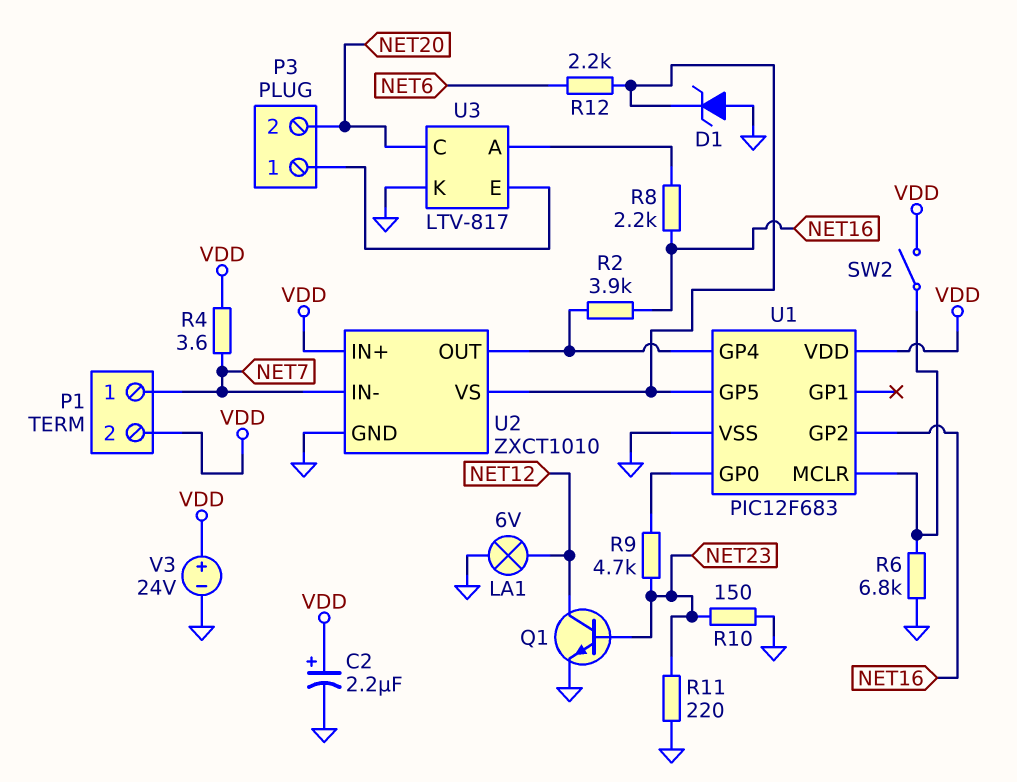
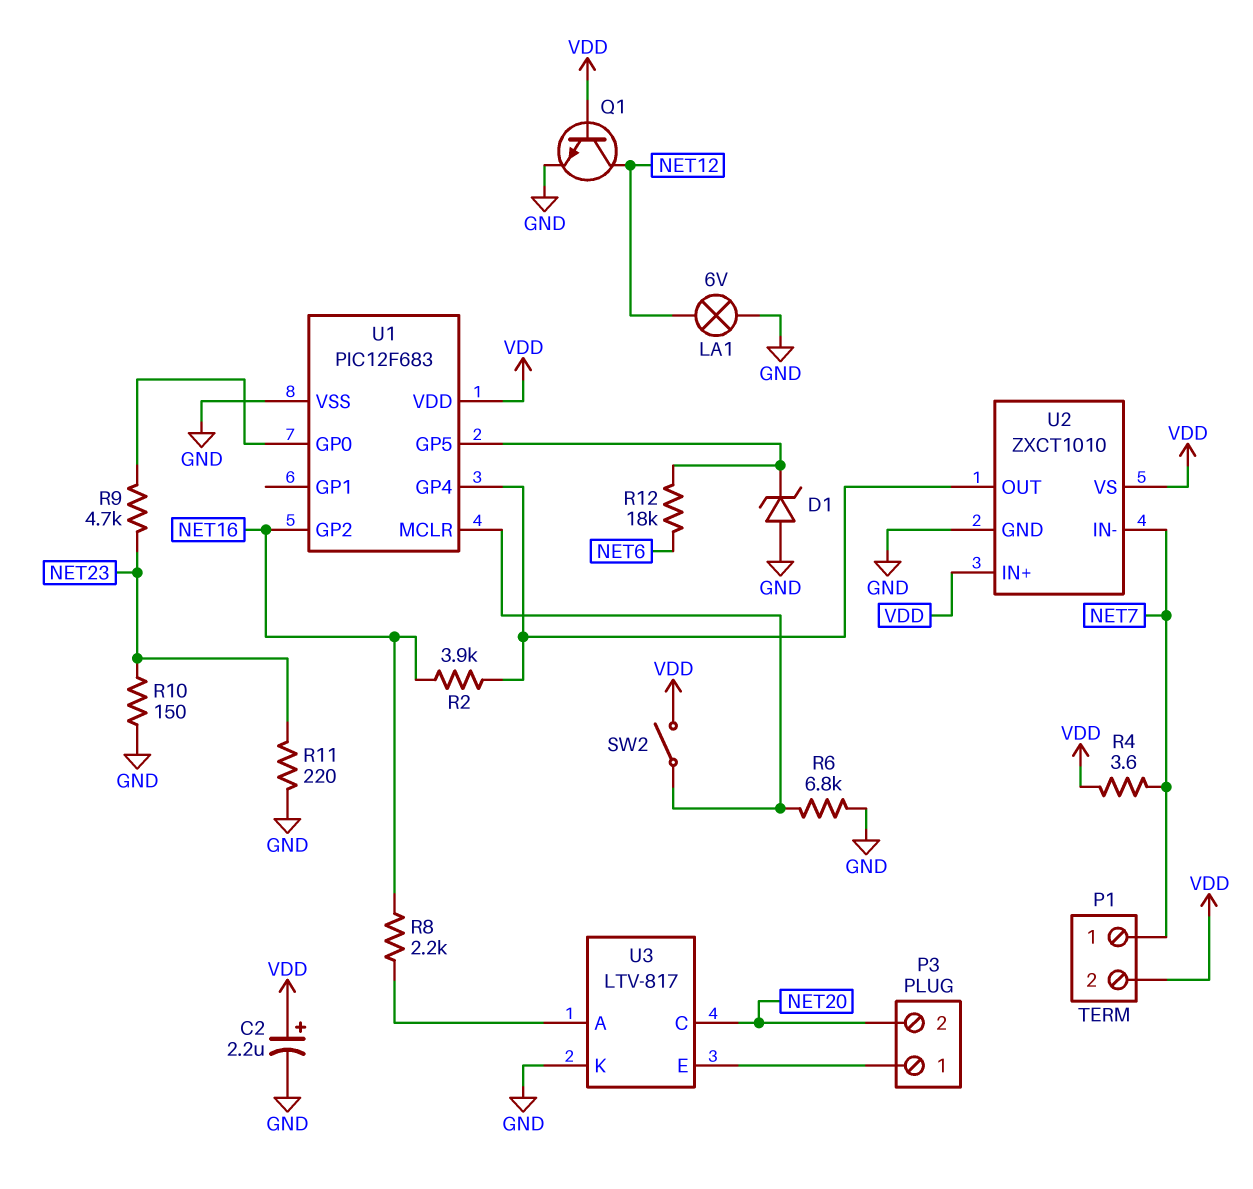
Q1: NPN (B NET23, C NET12, E GND) -> NPN (B VDD, C NET12, E GND)
R12: 2.2k (NET6, U1/GP5) -> 18k (NET6, U1/GP5)
U2 pin VS: U1/GP5 -> VDD
V3: 24V (plus VDD, minus GND) -> none

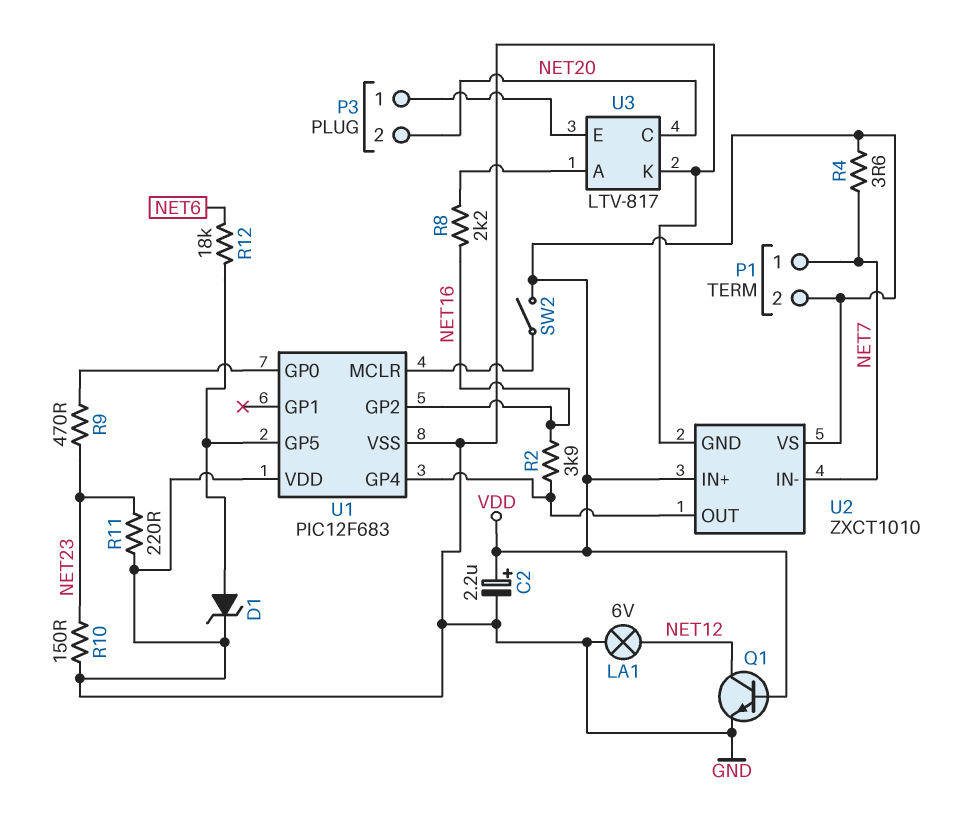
D1: zener (A GND, K U1/GP5) -> zener (A U1/GP5, K GND)
R6: 6.8k (GND, U1/MCLR) -> none
R9: 4.7k (NET23, U1/GP0) -> 470 (NET23, U1/GP0)
U1 pin VDD: VDD -> GND

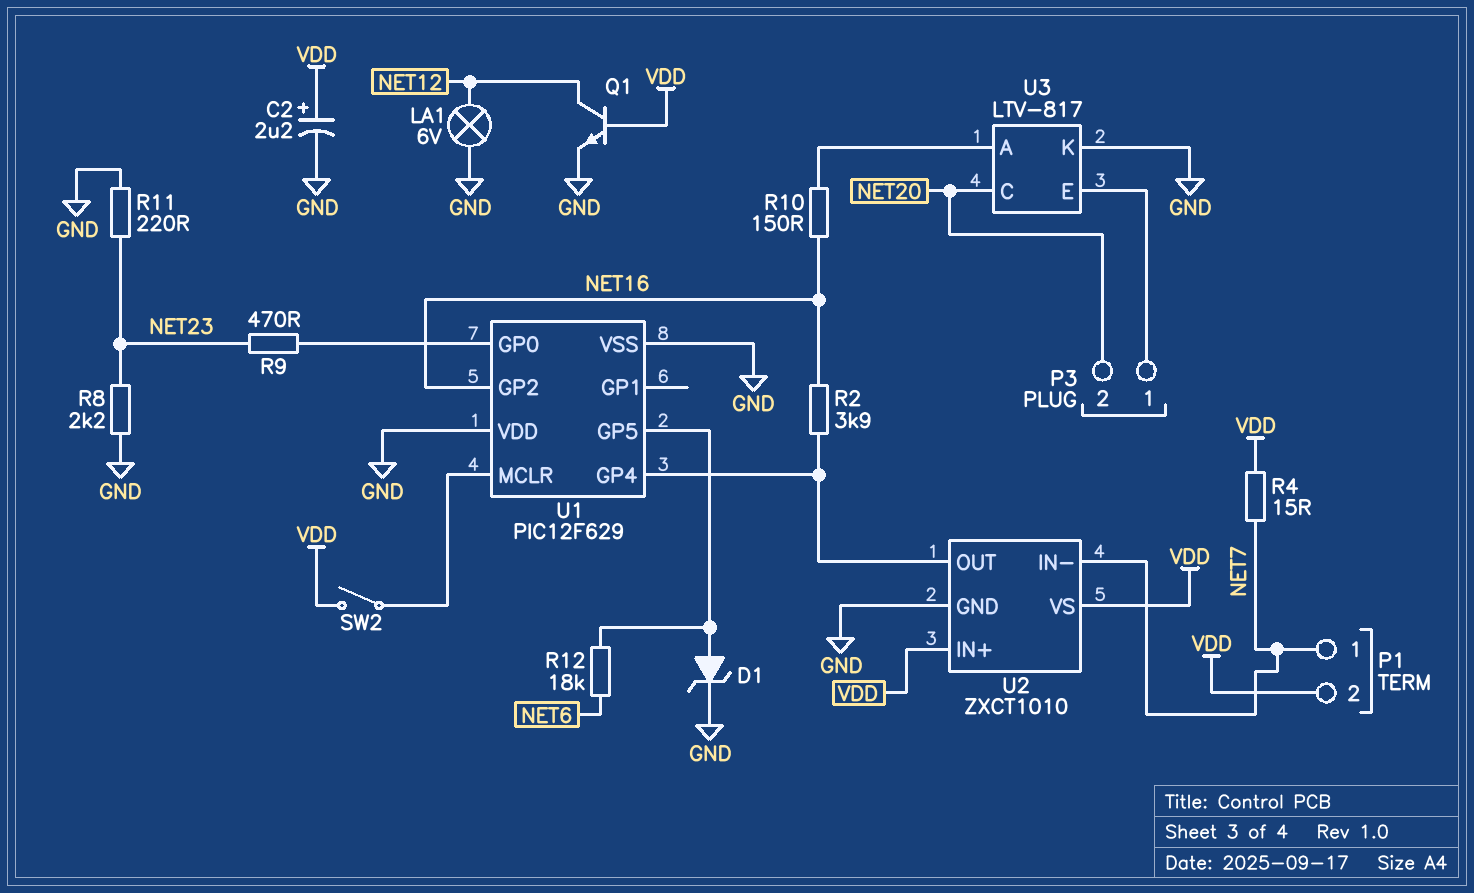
R4: 3.6 (NET7, VDD) -> 15 (NET7, VDD)
R8: 2.2k (NET16, U3/A) -> 2.2k (GND, NET23)
R10: 150 (GND, NET23) -> 150 (NET16, U3/A)
U1: PIC12F683 -> PIC12F629

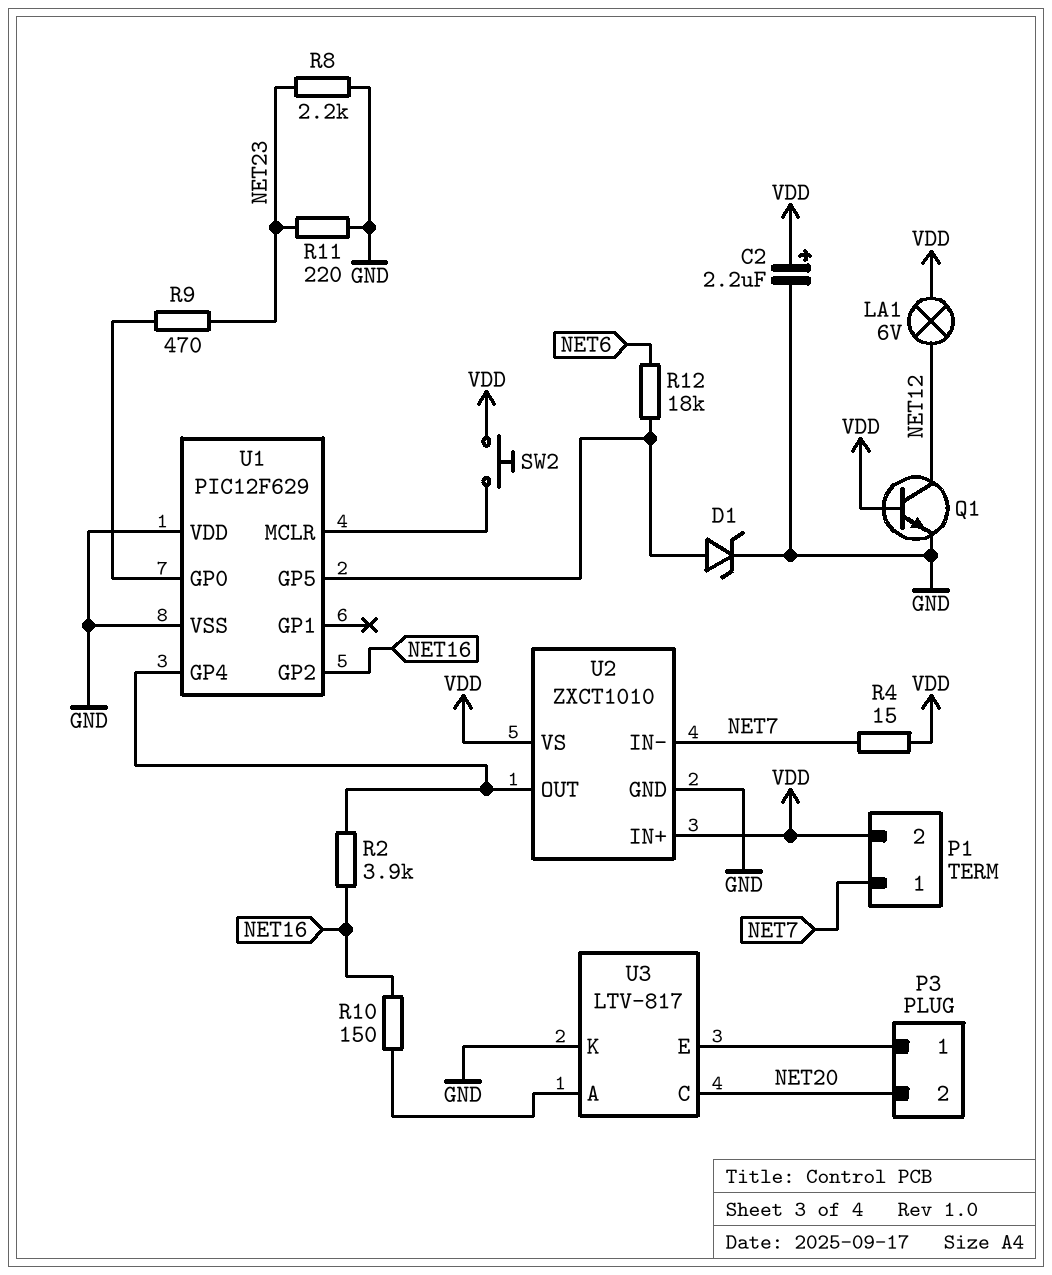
LA1: lamp 6V (GND, NET12) -> lamp 6V (NET12, VDD)
SW2: switch (U1/MCLR, VDD) -> button (U1/MCLR, VDD)

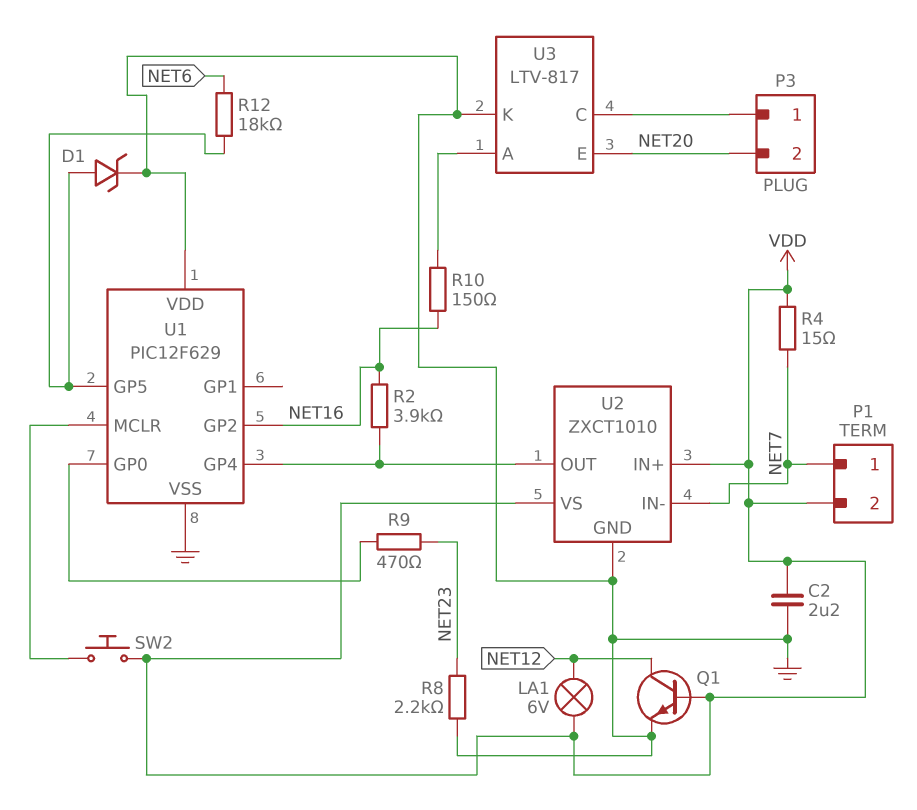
C2: 2.2uF (plus VDD, minus GND) -> 2.2uF (GND, VDD)
R11: 220 (GND, NET23) -> none
U3 pin C: NET20 -> P3/1
U3 pin E: P3/1 -> NET20

